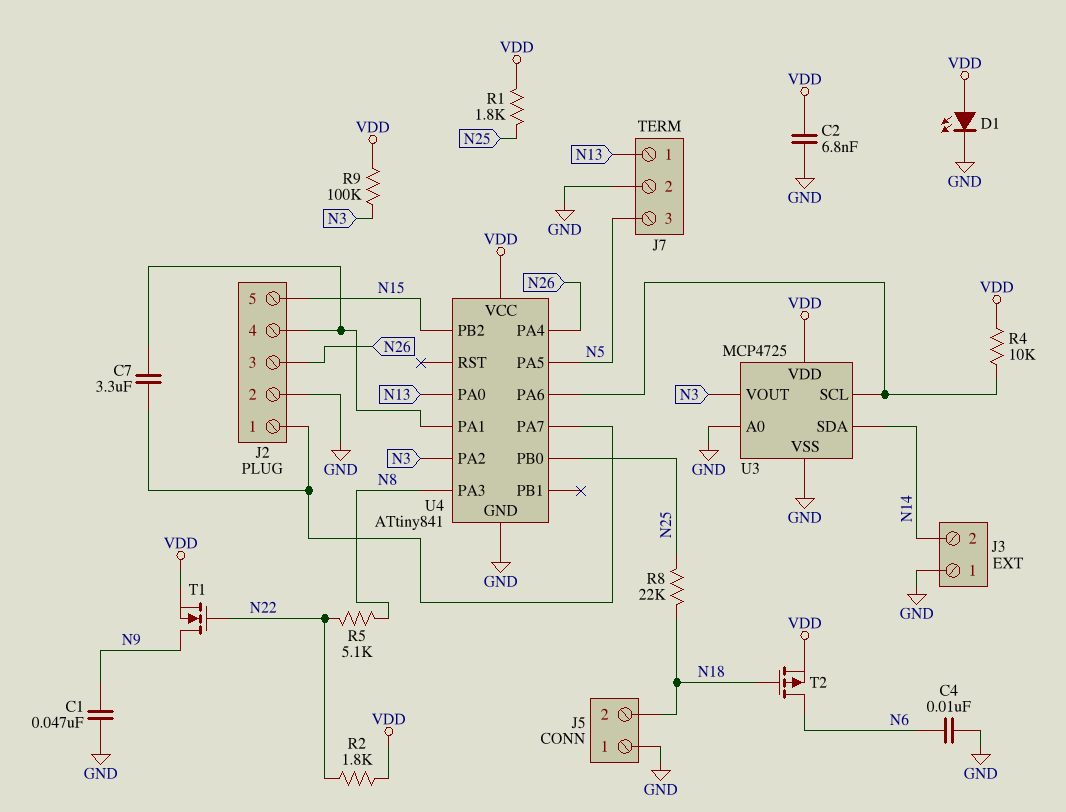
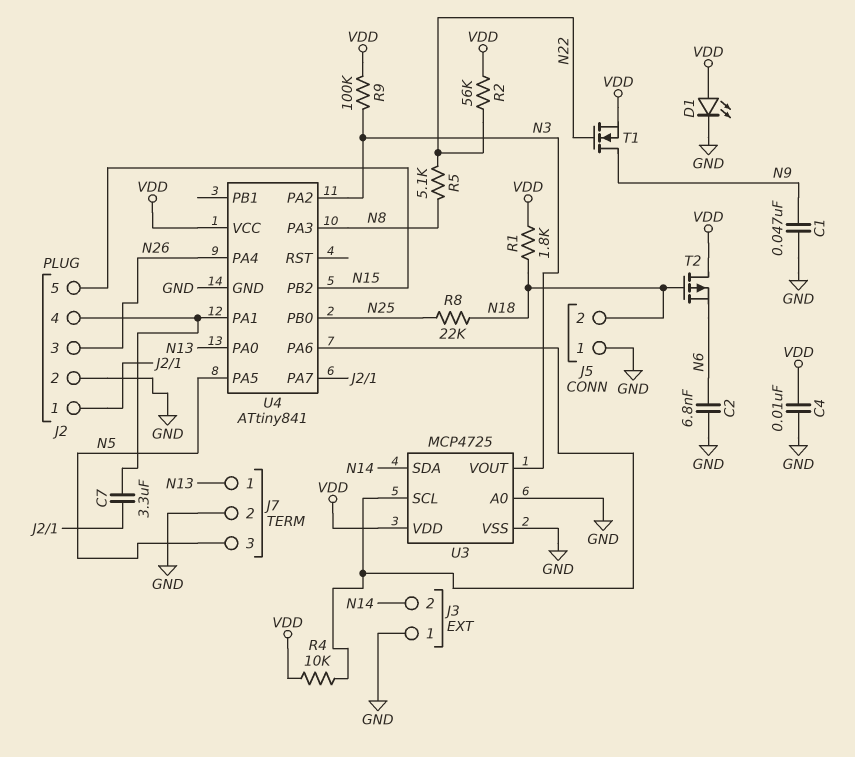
C2: 6.8nF (GND, VDD) -> 6.8nF (GND, N6)
C4: 10nF (GND, N6) -> 10nF (GND, VDD)
R1: 1.8k (N25, VDD) -> 1.8k (N18, VDD)
R2: 1.8k (N22, VDD) -> 56k (N22, VDD)
T2: PMOS (G N18, D N6, S VDD) -> PMOS (G N18, D VDD, S N6)

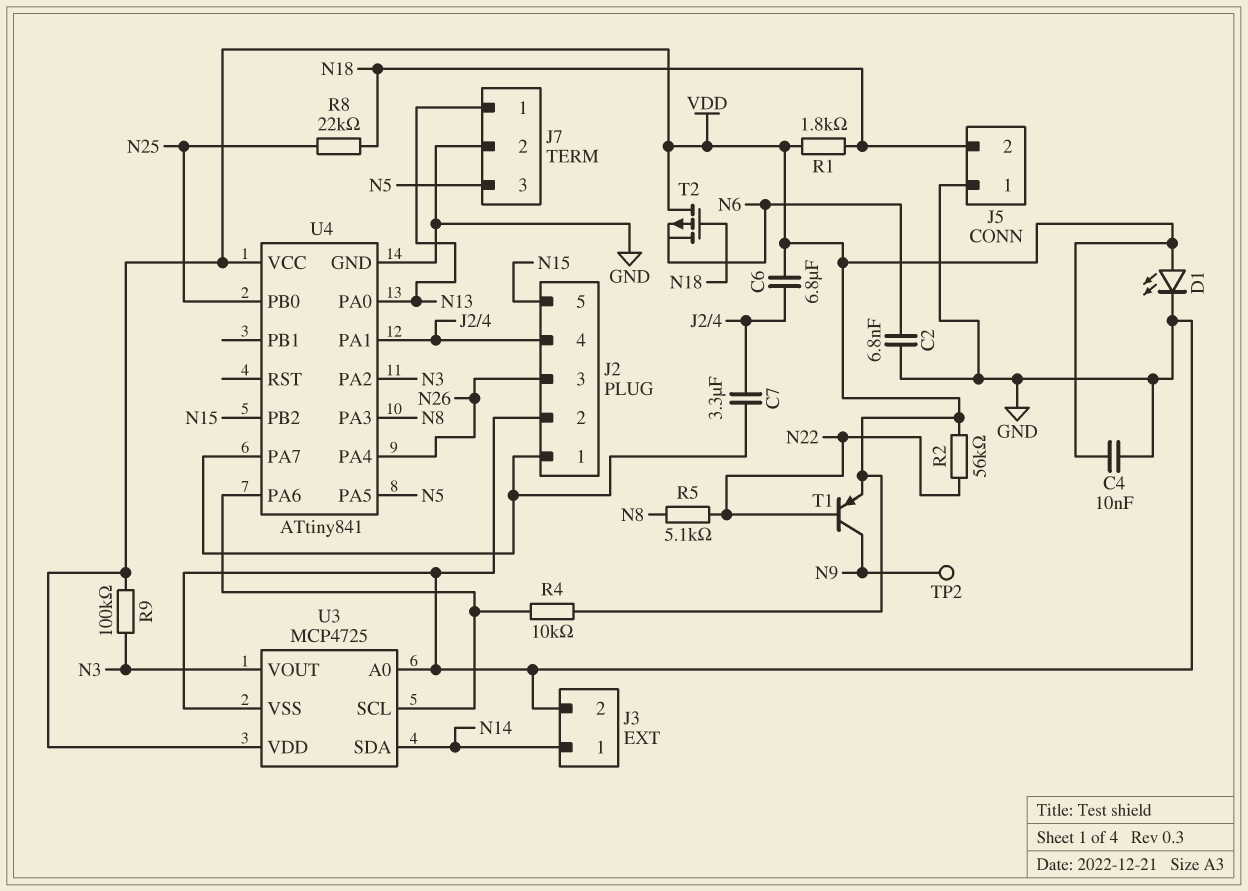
C1: 47nF (GND, N9) -> none
C6: none -> 6.8uF (J2/4, VDD)
J3 pin 1: GND -> N14
J3 pin 2: N14 -> GND
T1: NMOS (G N22, D N9, S VDD) -> PNP (B N22, C N9, E VDD)
TP2: none -> test point (N9)

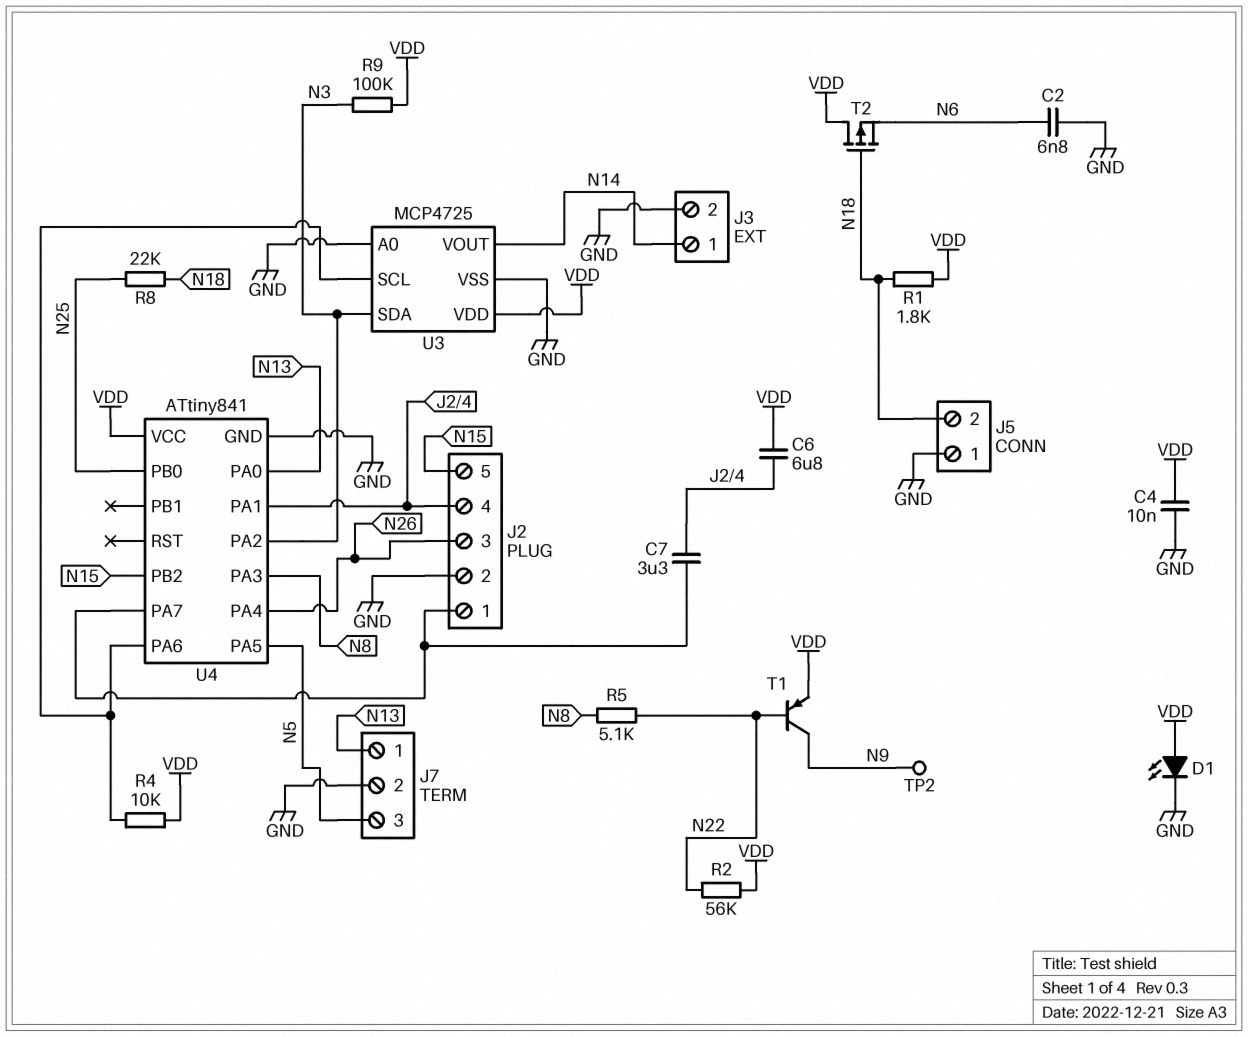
U3 pin SDA: N14 -> N3
U3 pin VOUT: N3 -> N14

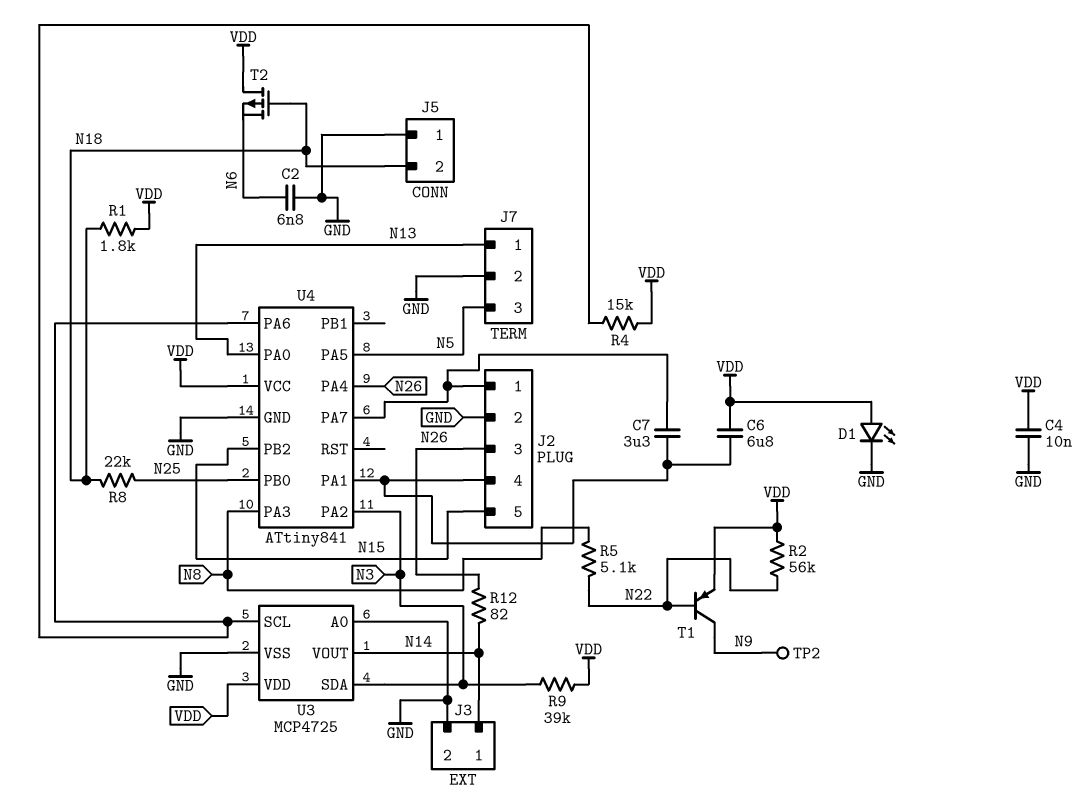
R4: 10k (U3/SCL, VDD) -> 15k (U3/SCL, VDD)
R9: 100k (N3, VDD) -> 39k (N3, VDD)
R12: none -> 82 (N14, N26)

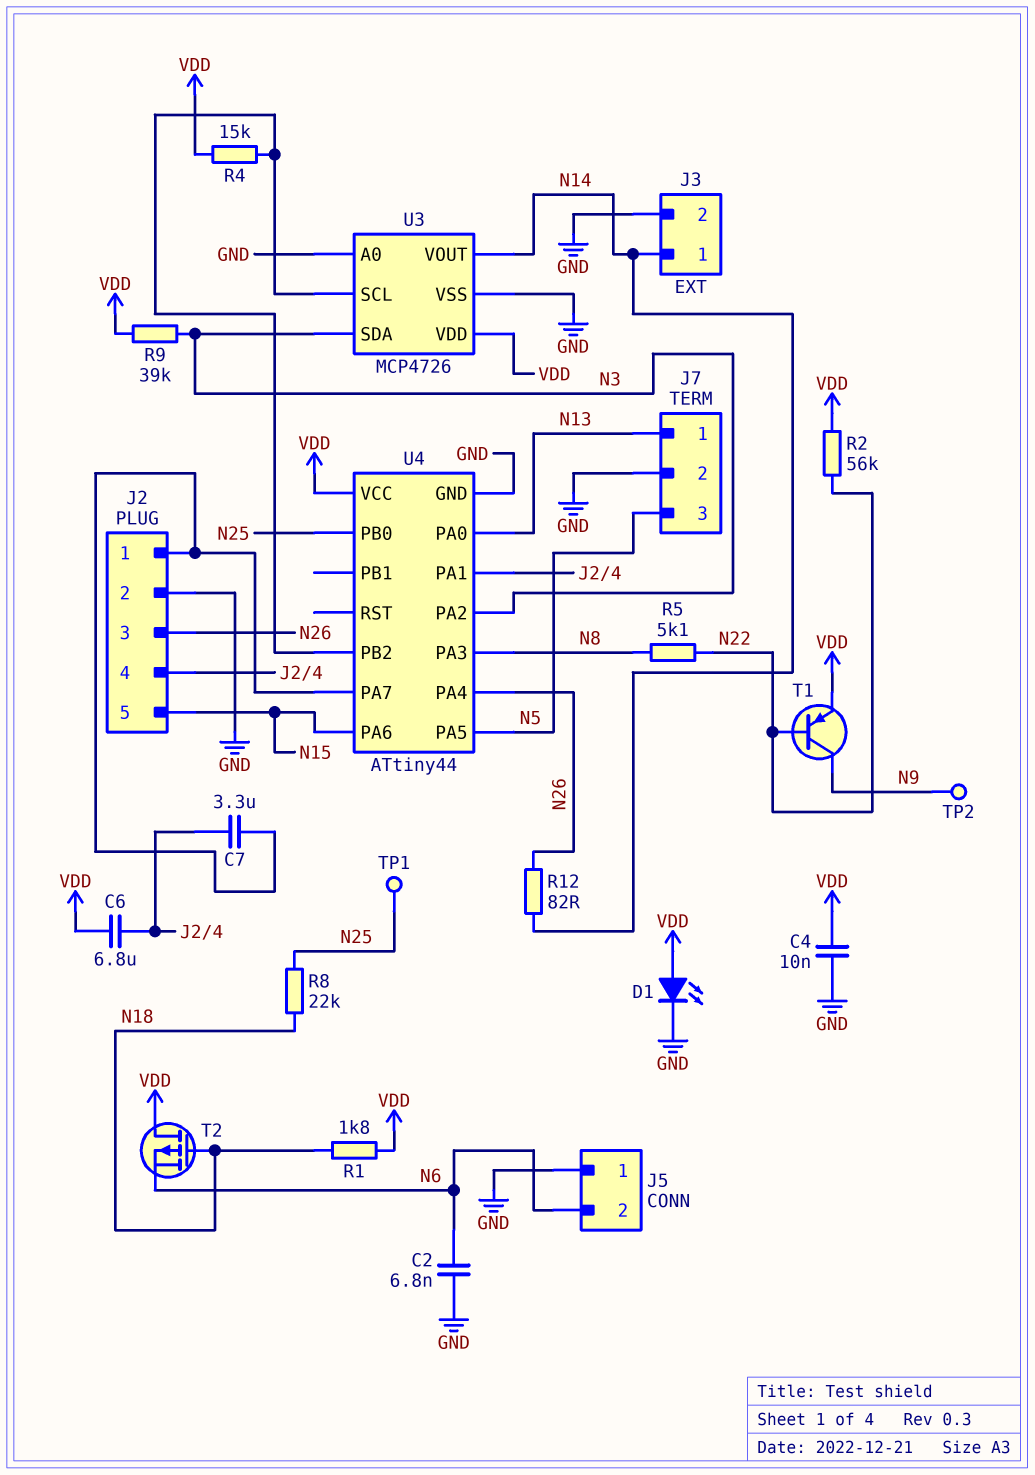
J5 pin 2: N18 -> N6
TP1: none -> test point (N25)
U3: MCP4725 -> MCP4726
U4: ATtiny841 -> ATtiny44
U4 pin PA6: U3/SCL -> N15
U4 pin PB2: N15 -> U3/SCL

